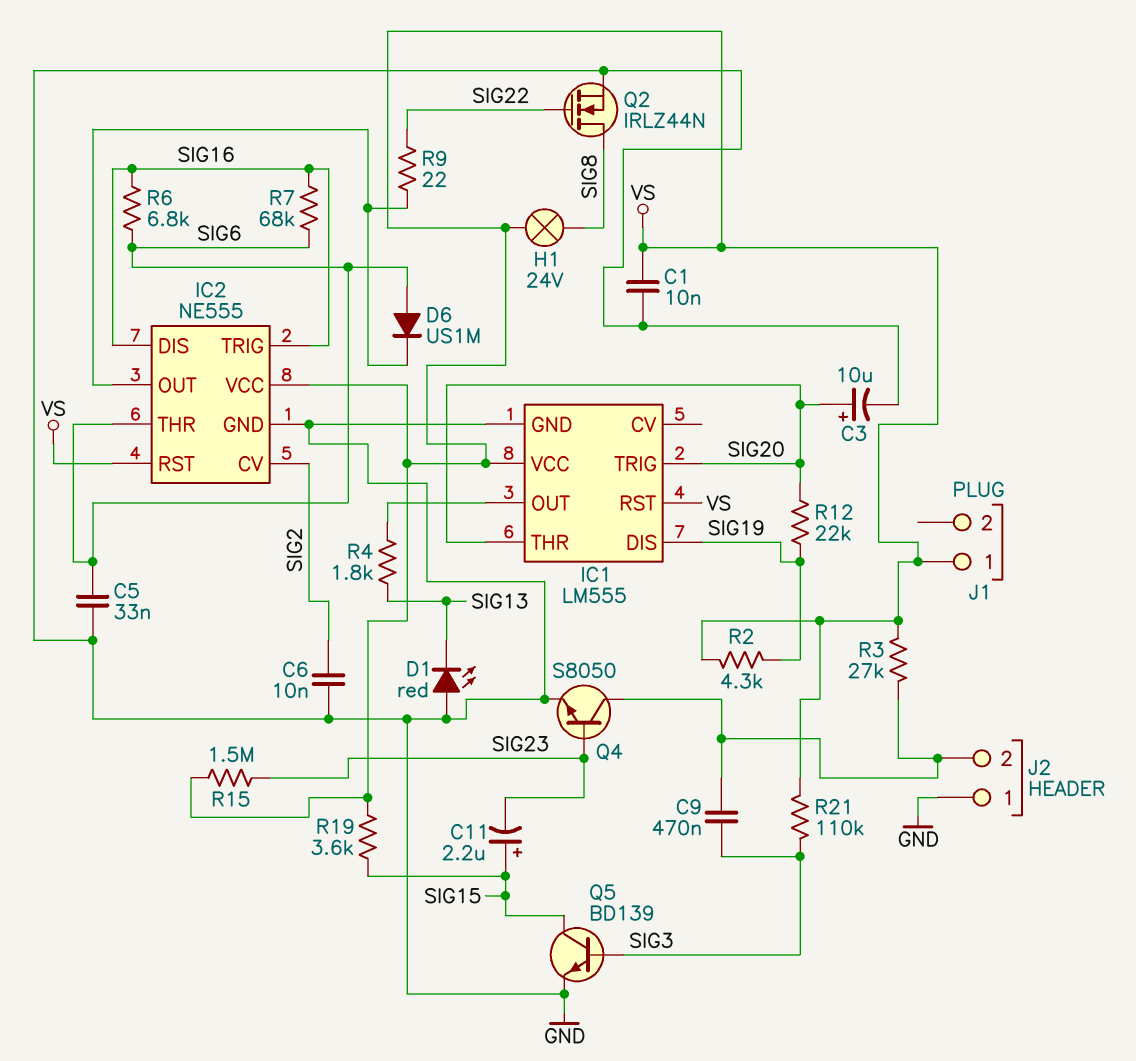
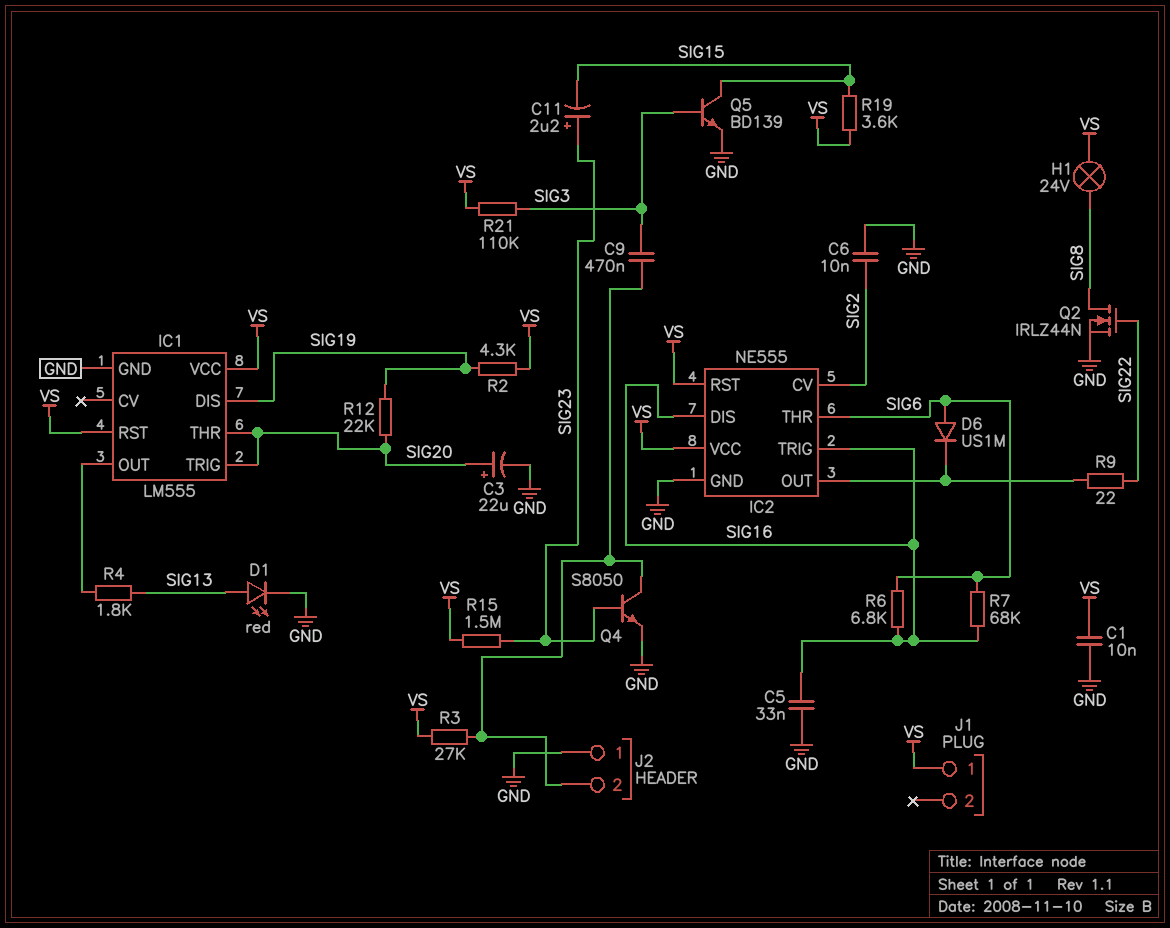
C3: 10uF (plus SIG20, minus GND) -> 22uF (plus SIG20, minus GND)
C5: 33nF (GND, SIG6) -> 33nF (GND, SIG16)
C11: 2.2uF (plus SIG15, minus SIG23) -> 2.2uF (plus SIG23, minus SIG15)
D1: LED red (A GND, K SIG13) -> LED red (A SIG13, K GND)

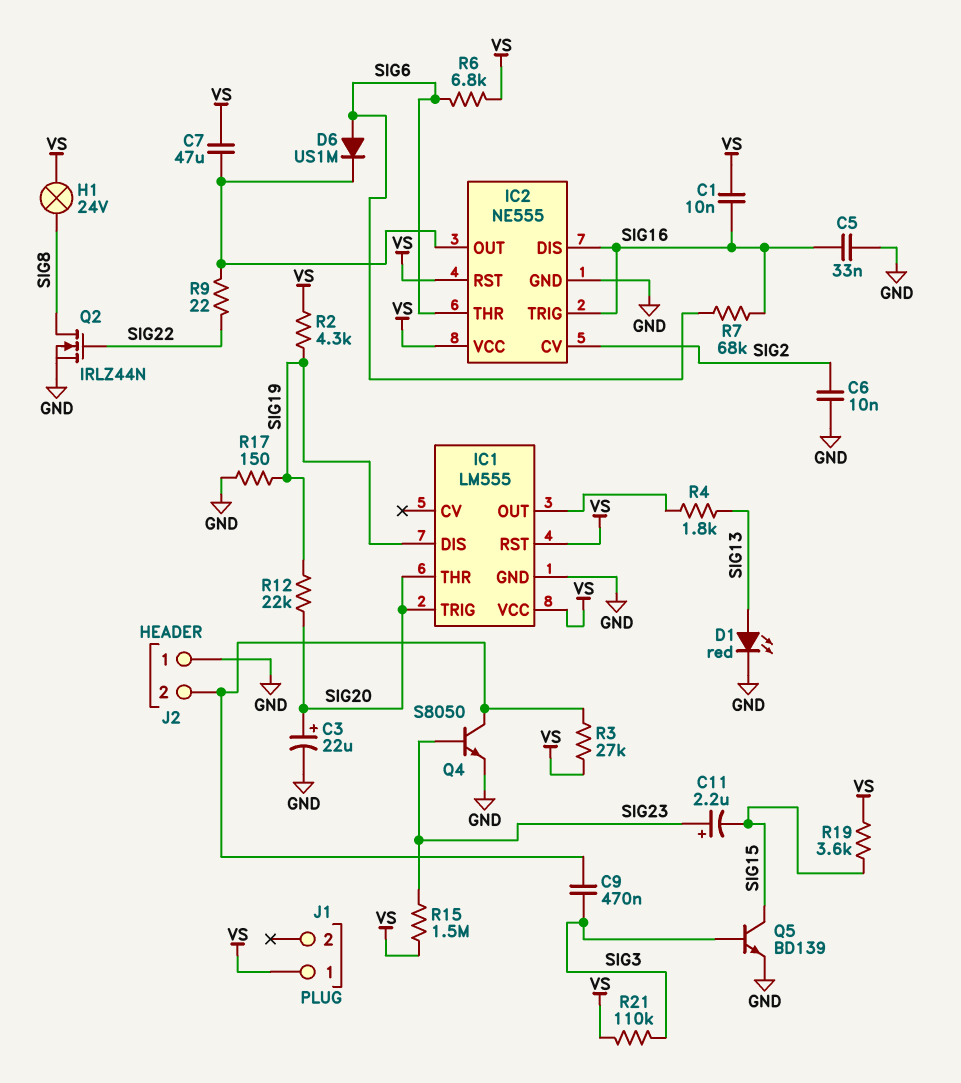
C1: 10nF (GND, VS) -> 10nF (SIG16, VS)
C7: none -> 47uF (IC2/OUT, VS)
R6: 6.8k (SIG6, SIG16) -> 6.8k (SIG6, VS)
R17: none -> 150 (GND, SIG19)

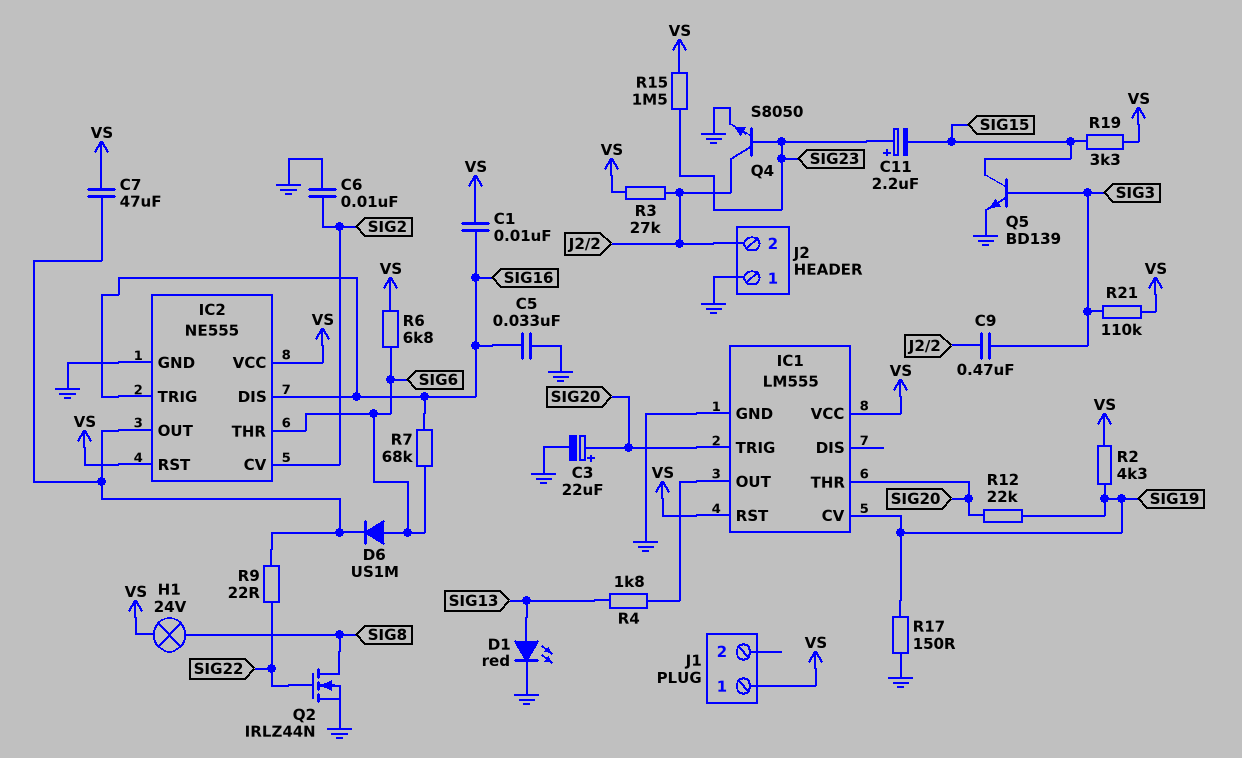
IC1 pin CV: none -> SIG19
IC1 pin DIS: SIG19 -> none
R19: 3.6k (SIG15, VS) -> 3.3k (SIG15, VS)

